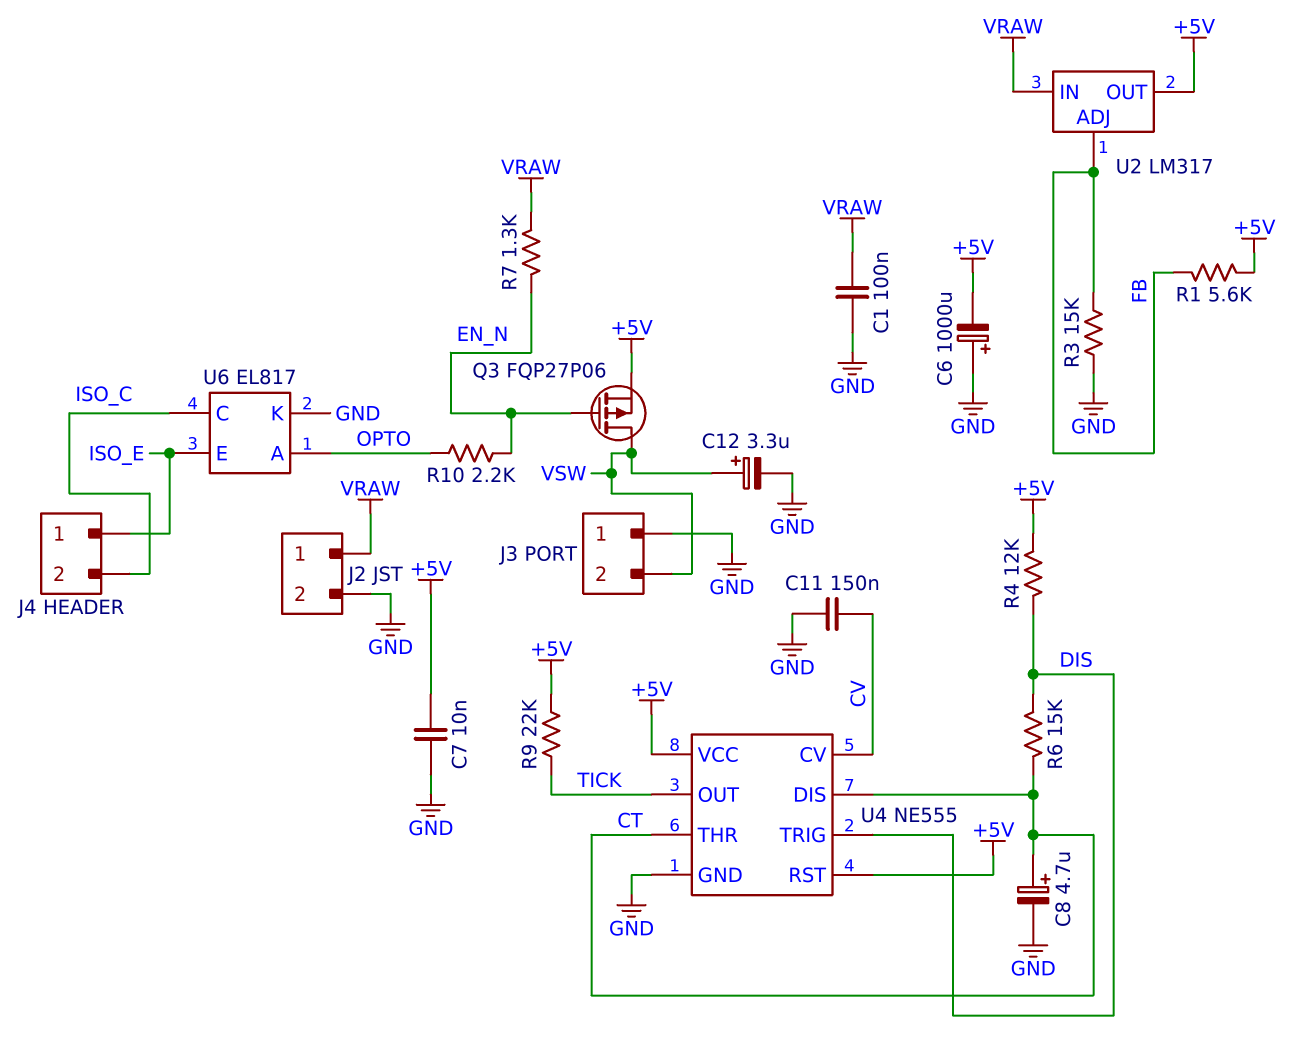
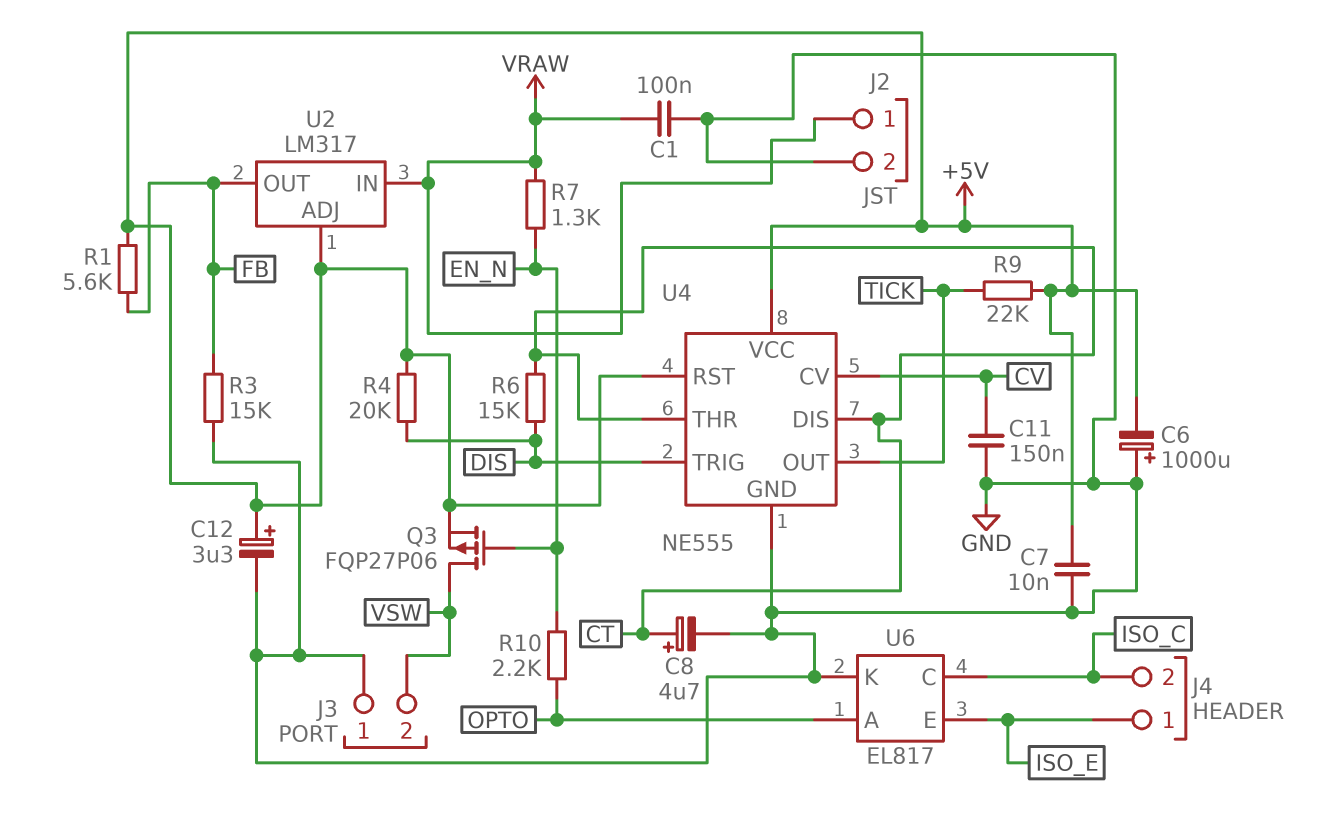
C12: 3.3uF (plus VSW, minus GND) -> 3.3uF (plus +5V, minus GND)
R4: 12k (+5V, DIS) -> 20k (+5V, DIS)
U2 pin ADJ: FB -> +5V
U2 pin OUT: +5V -> FB

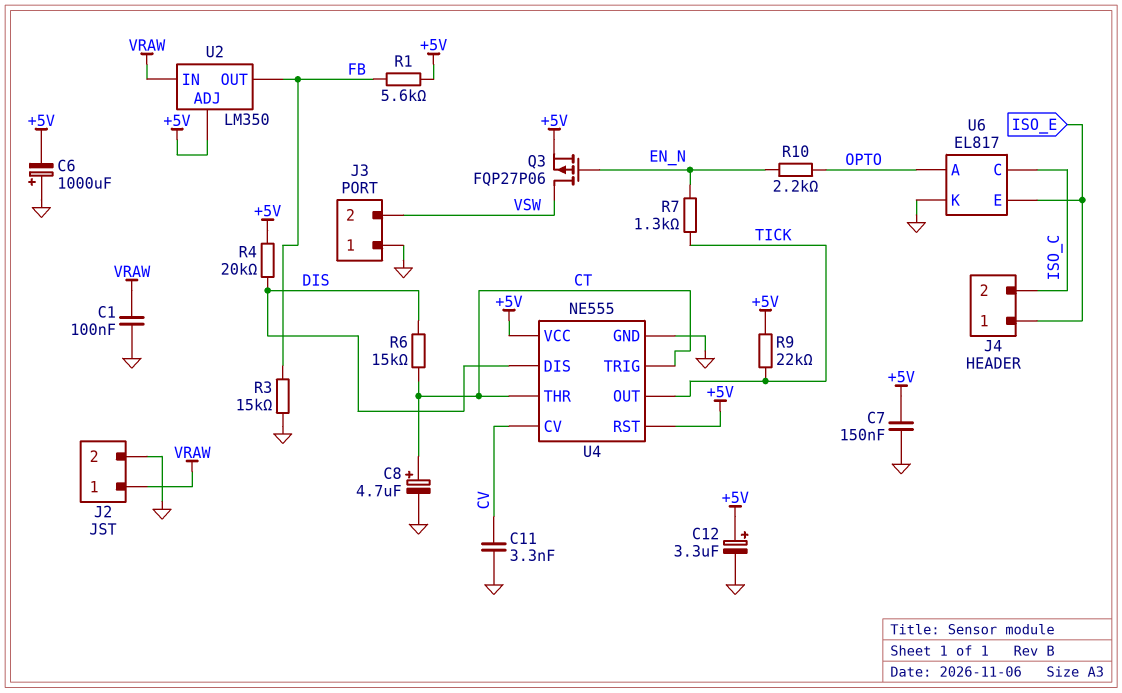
C7: 10nF (+5V, GND) -> 150nF (+5V, GND)
C11: 150nF (CV, GND) -> 3.3nF (CV, GND)
R7: 1.3k (EN_N, VRAW) -> 1.3k (EN_N, TICK)
U2: LM317 -> LM350
U4 pin DIS: CT -> DIS
U4 pin TRIG: DIS -> CT

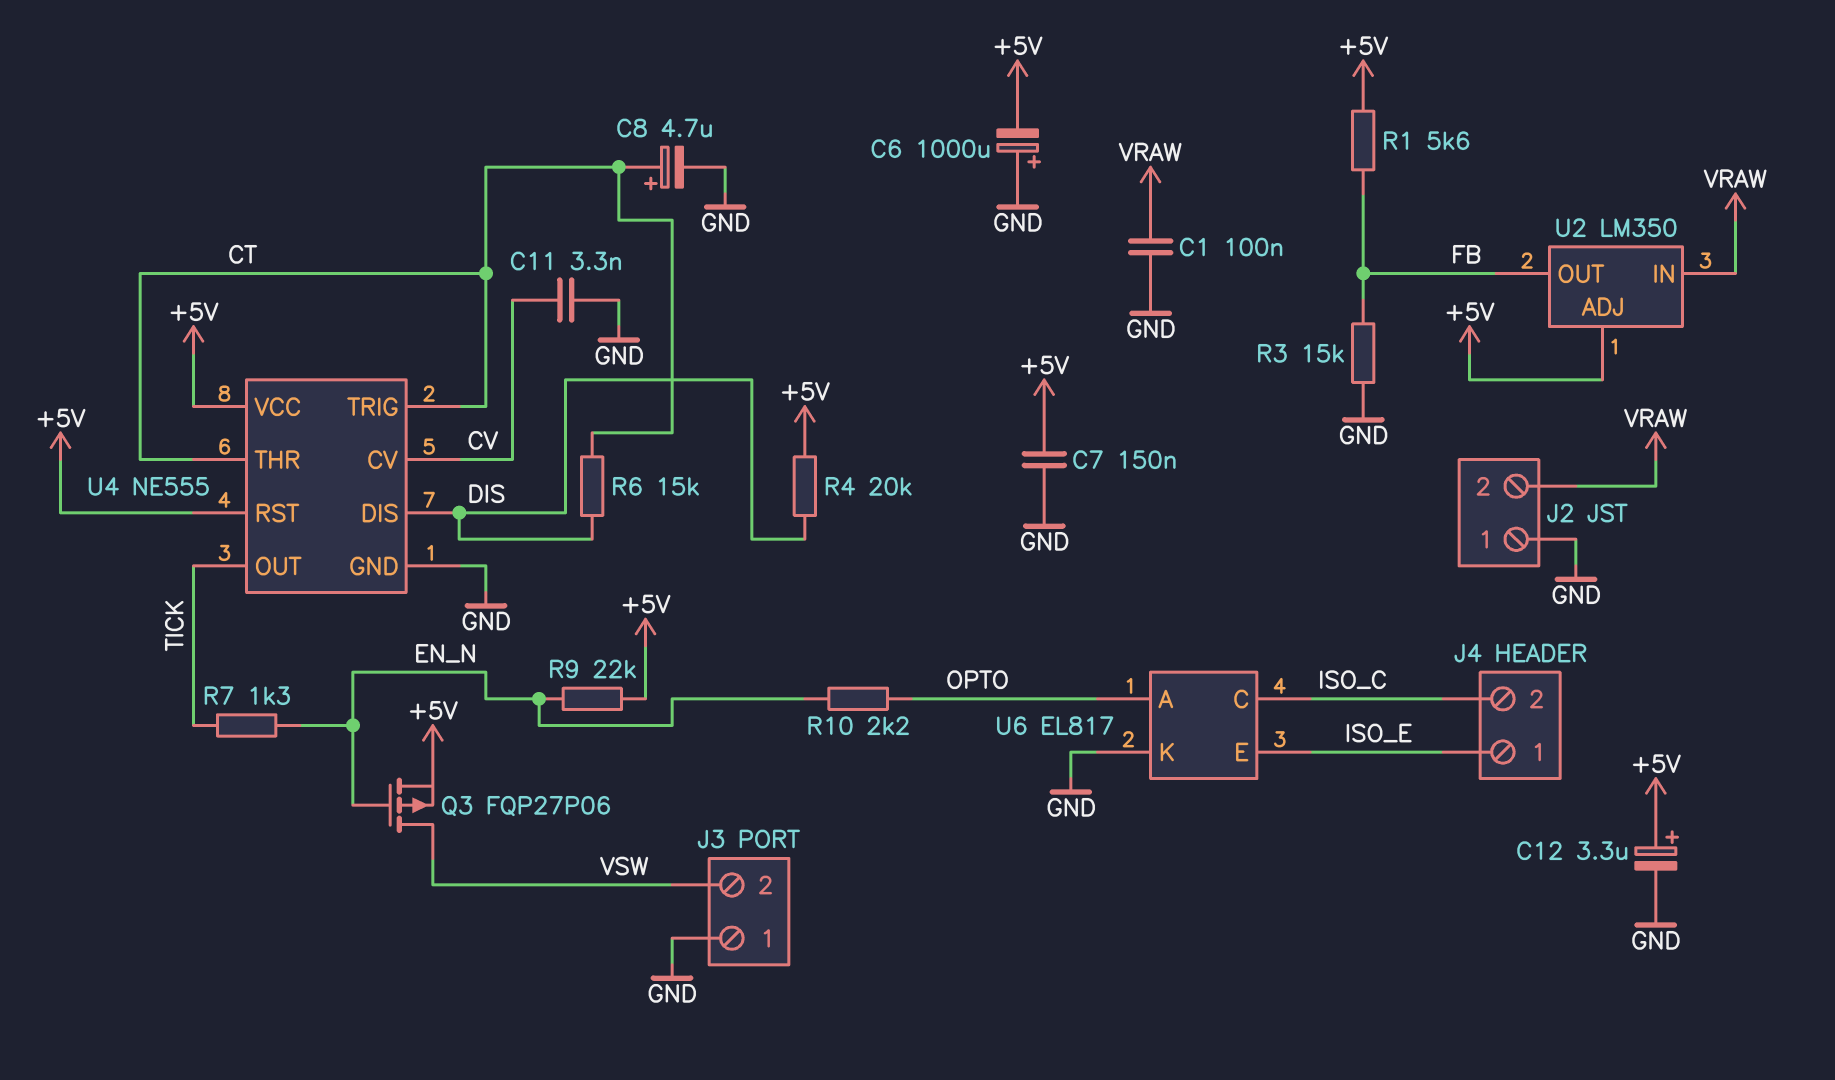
J2 pin 1: VRAW -> GND
J2 pin 2: GND -> VRAW
R9: 22k (+5V, TICK) -> 22k (+5V, EN_N)

